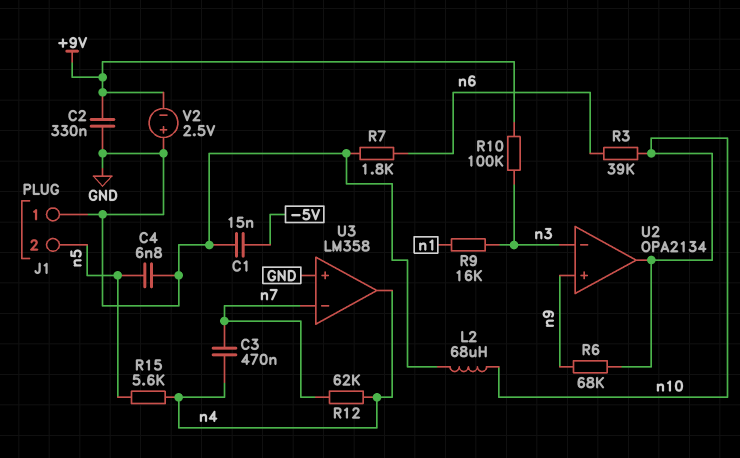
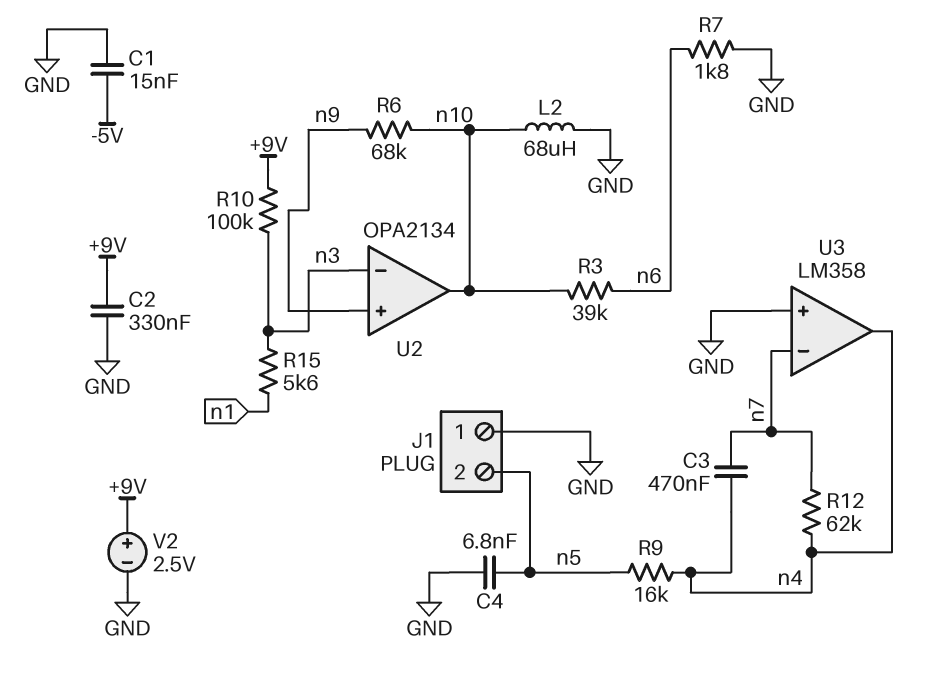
R9: 16k (n1, n3) -> 16k (n4, n5)
R15: 5.6k (n4, n5) -> 5.6k (n1, n3)
V2: 2.5V (plus GND, minus +9V) -> 2.5V (plus +9V, minus GND)

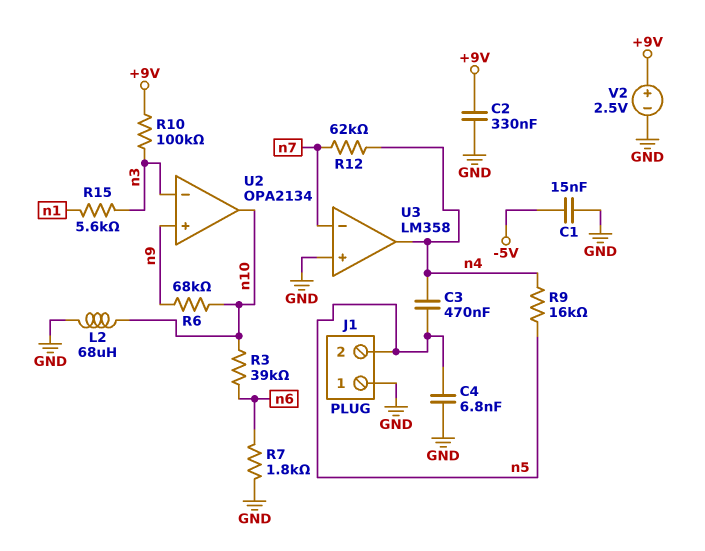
C3: 470nF (n4, n7) -> 470nF (n4, n5)

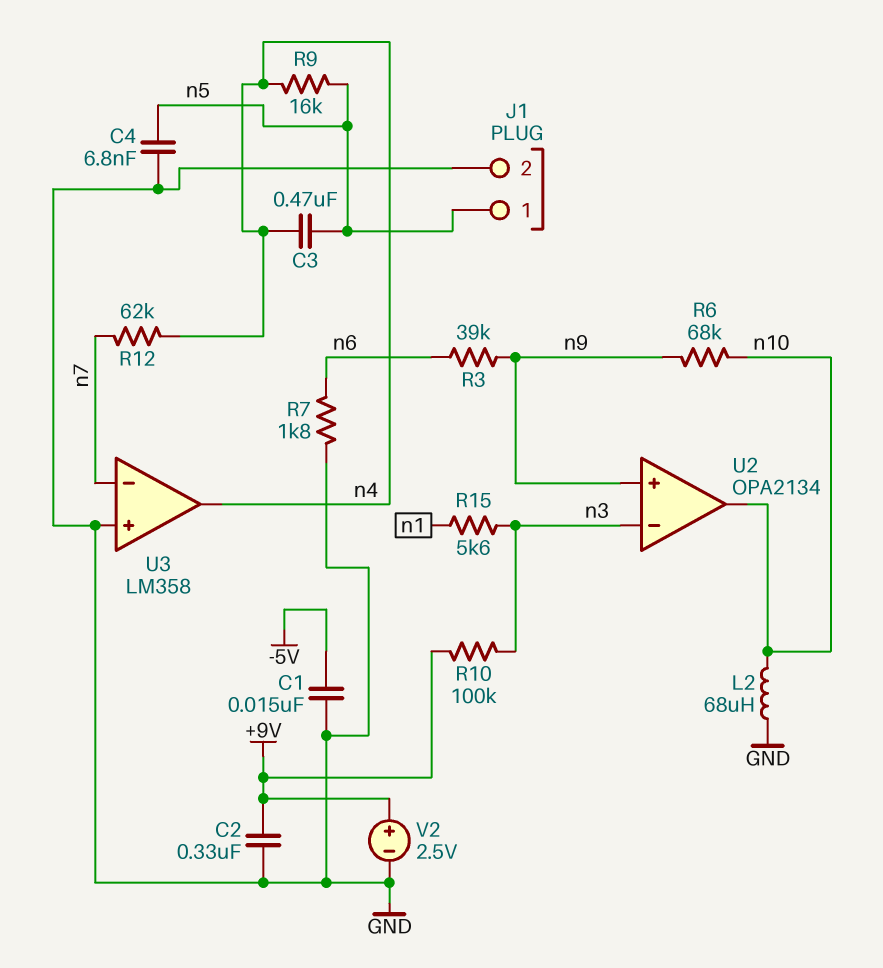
J1 pin 1: GND -> n5
J1 pin 2: n5 -> GND
R3: 39k (n6, n10) -> 39k (n6, n9)

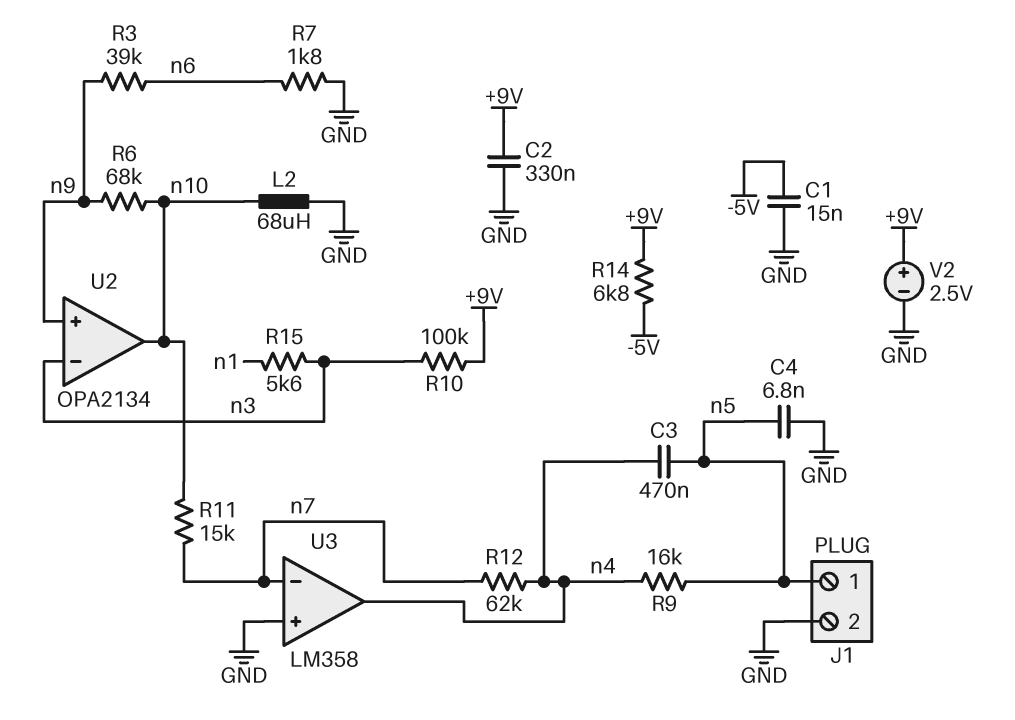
R11: none -> 15k (n7, n10)
R14: none -> 6.8k (+9V, -5V)

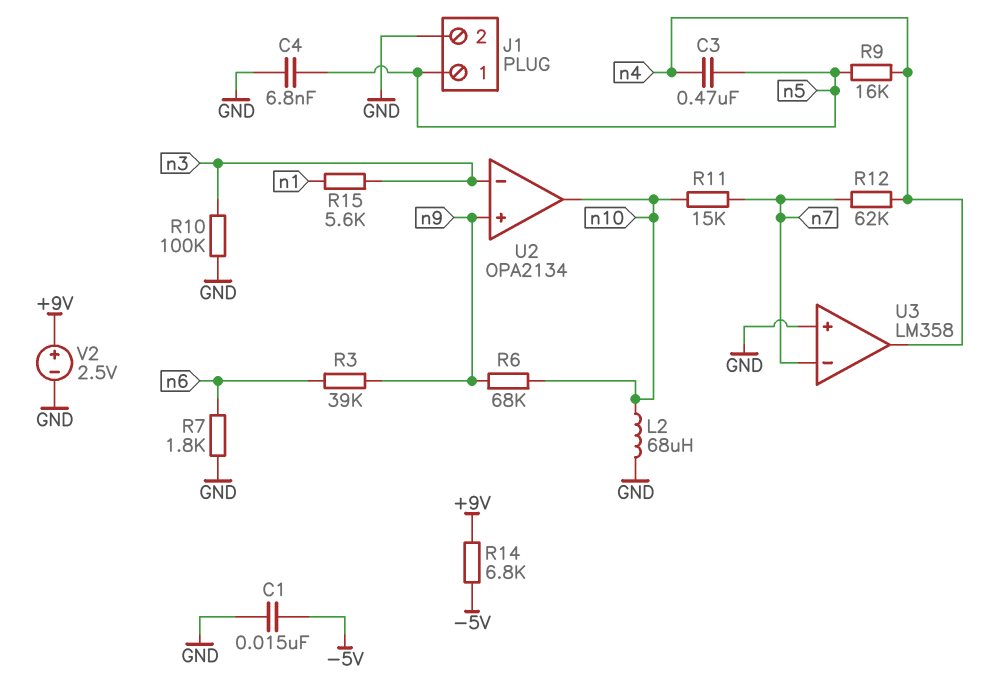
C2: 330nF (+9V, GND) -> none
R10: 100k (+9V, n3) -> 100k (GND, n3)

